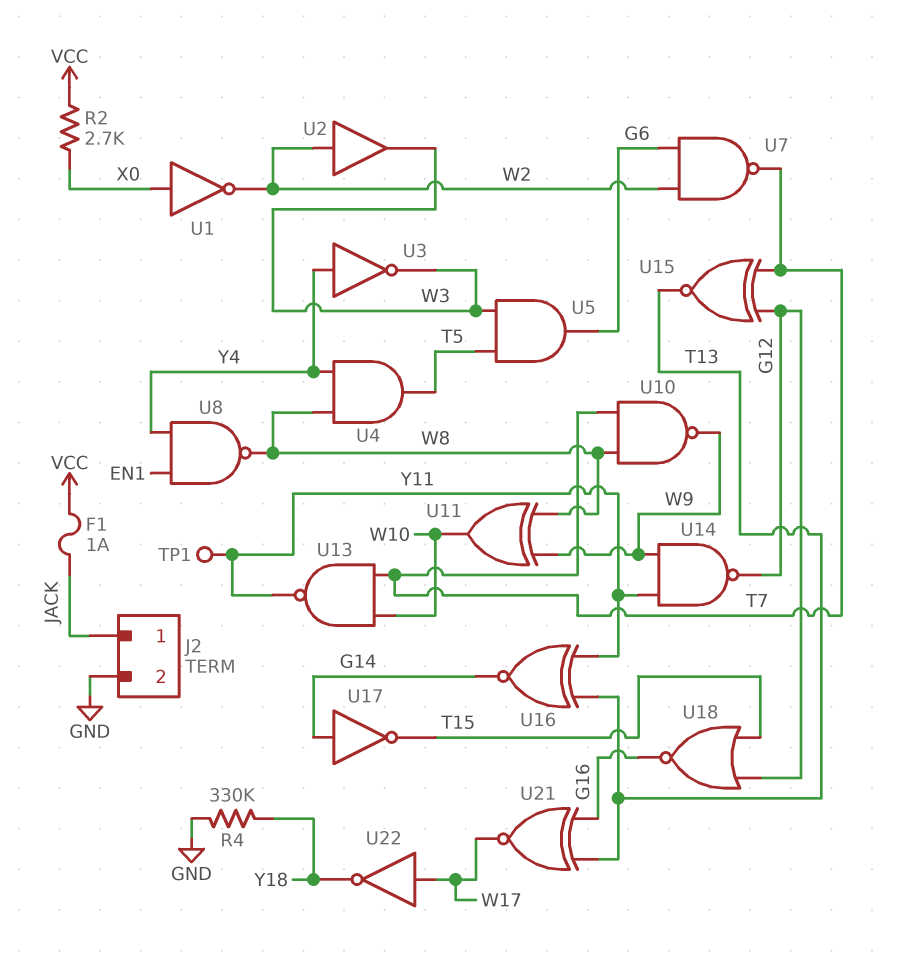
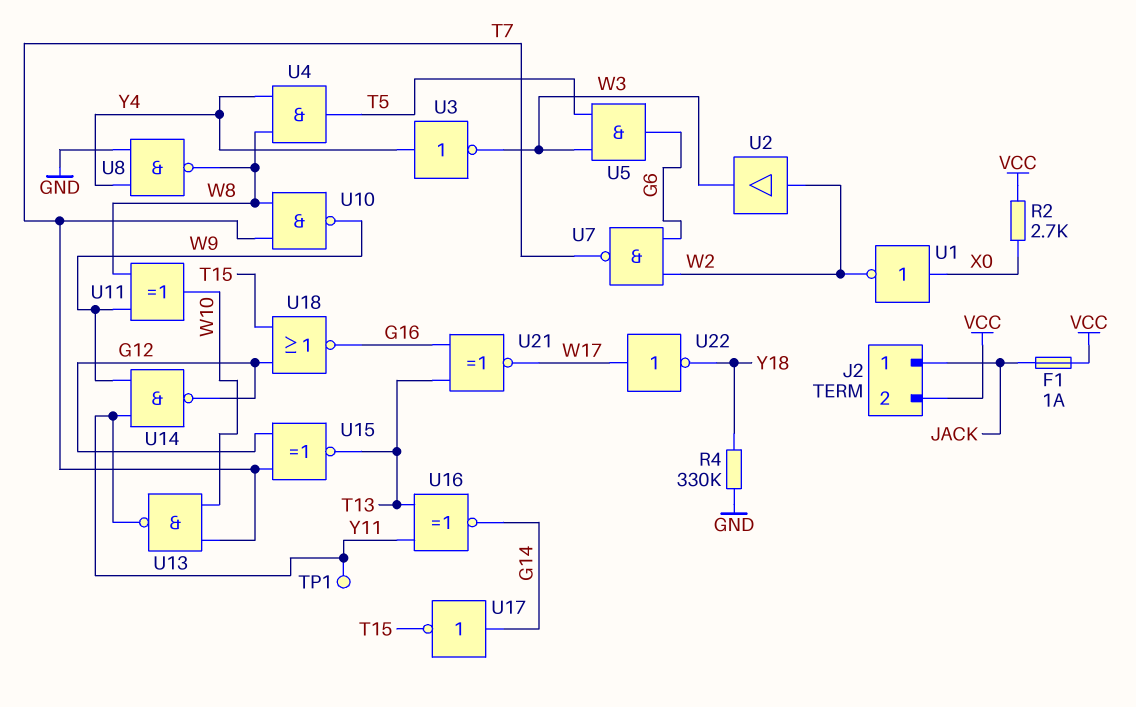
J2 pin 2: GND -> VCC
U8: NAND (in EN1, in Y4, out W8) -> NAND (in GND, in Y4, out W8)

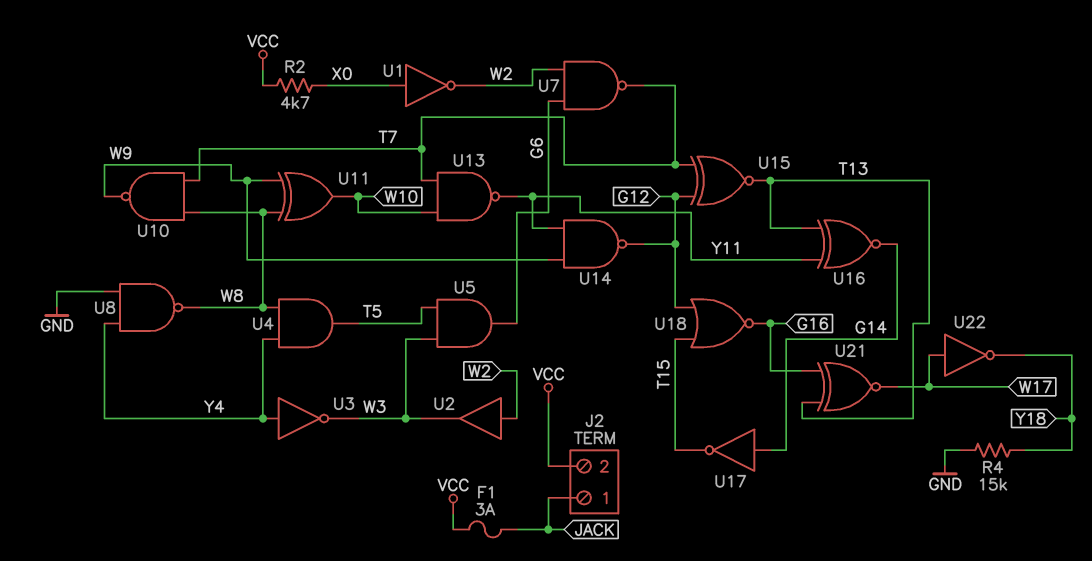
F1: 1A (JACK, VCC) -> 3A (JACK, VCC)
R2: 2.7k (VCC, X0) -> 4.7k (VCC, X0)
R4: 330k (GND, Y18) -> 15k (GND, Y18)
TP1: test point (Y11) -> none

